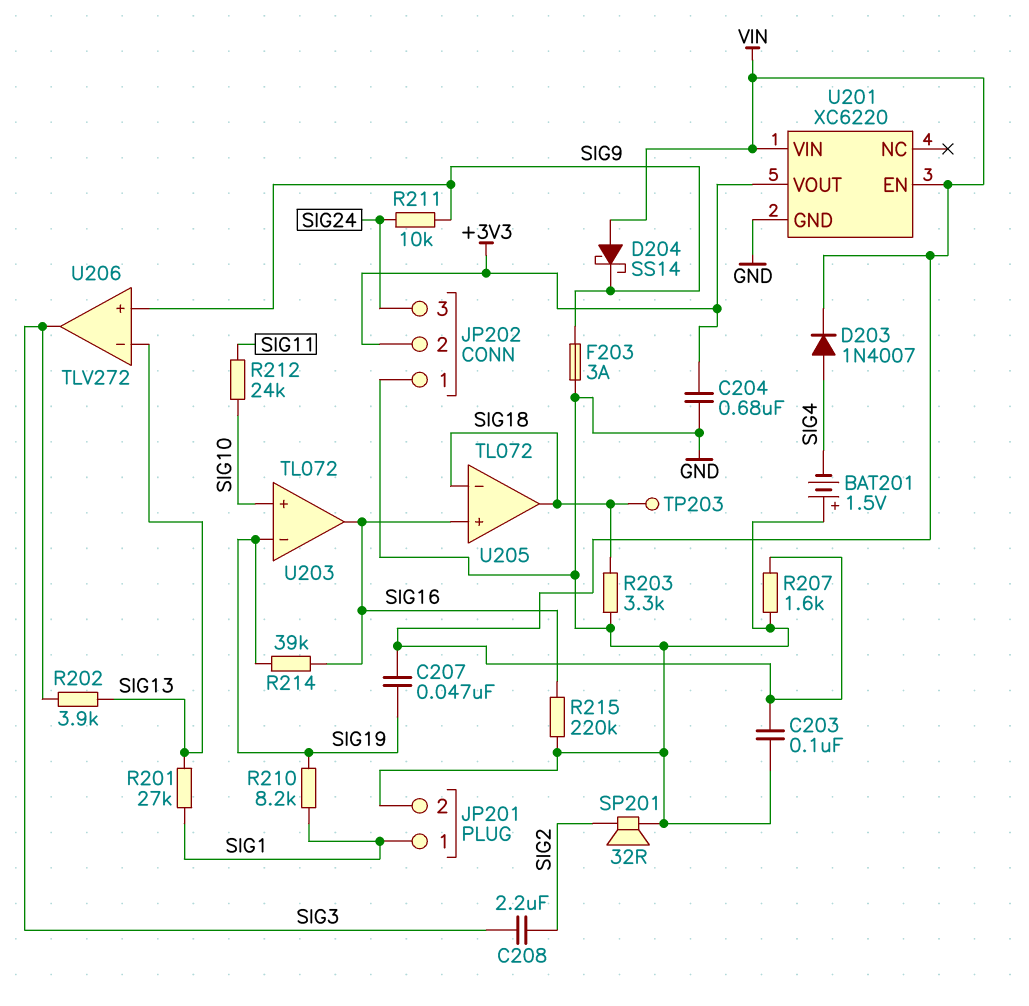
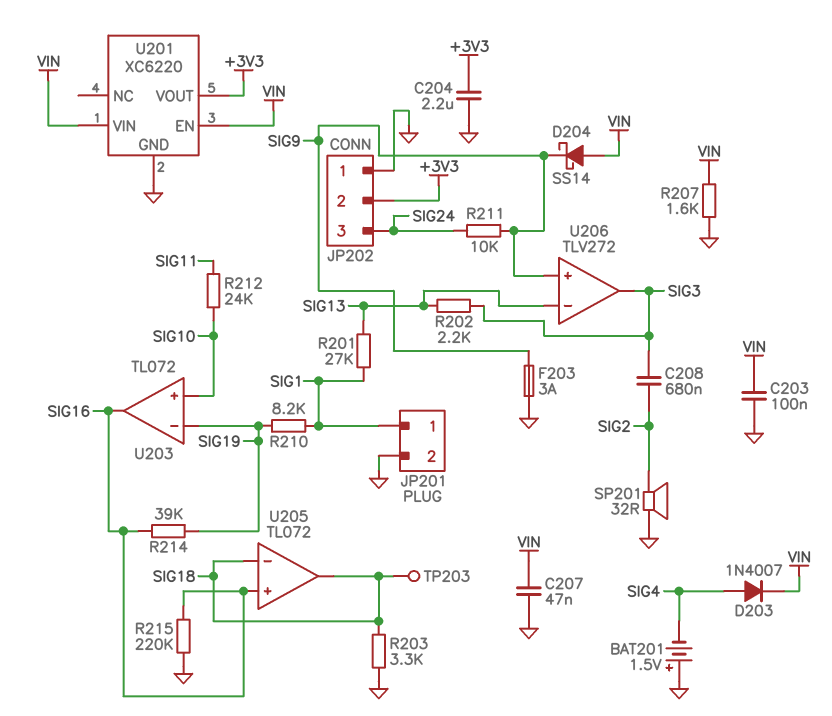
C204: 680nF (+3V3, GND) -> 2.2uF (+3V3, GND)
C207: 47nF (SIG19, VIN) -> 47nF (GND, VIN)
C208: 2.2uF (SIG2, SIG3) -> 680nF (SIG2, SIG3)
R202: 3.9k (SIG3, SIG13) -> 2.2k (SIG3, SIG13)

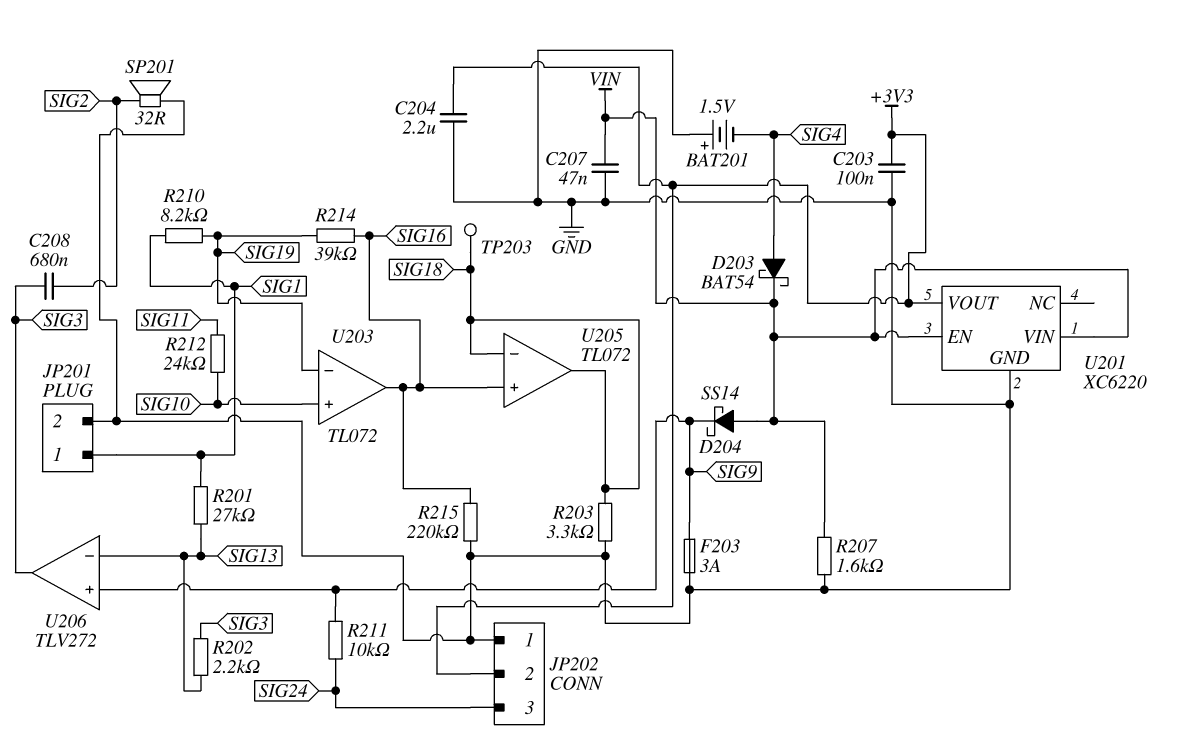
C203: 100nF (GND, VIN) -> 100nF (+3V3, GND)
D203: diode 1N4007 (A SIG4, K VIN) -> schottky BAT54 (A SIG4, K VIN)

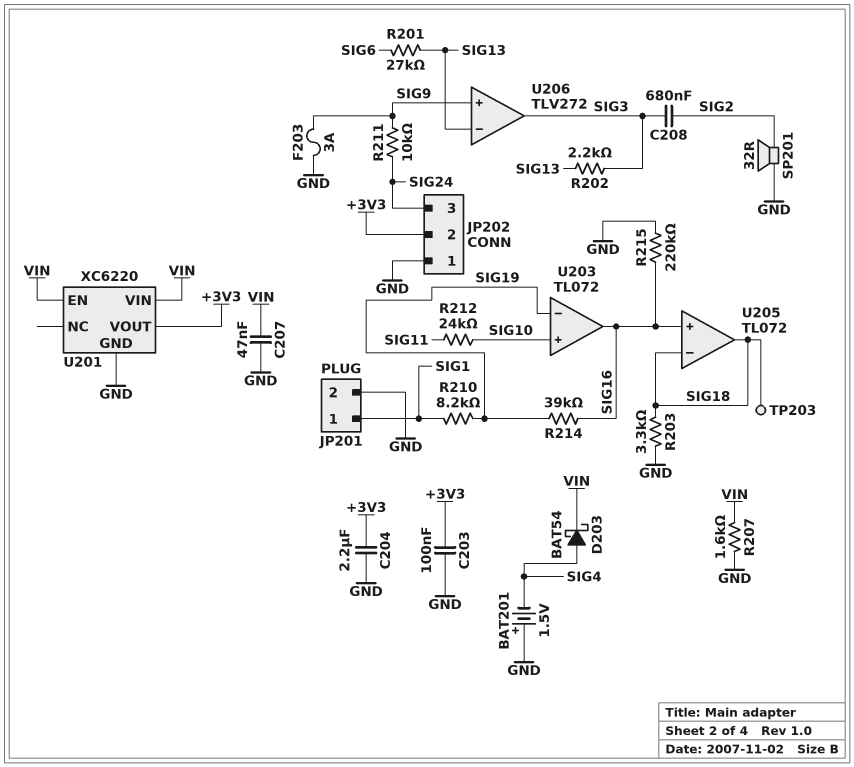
D204: schottky SS14 (A VIN, K SIG9) -> none
R201: 27k (SIG1, SIG13) -> 27k (SIG6, SIG13)

